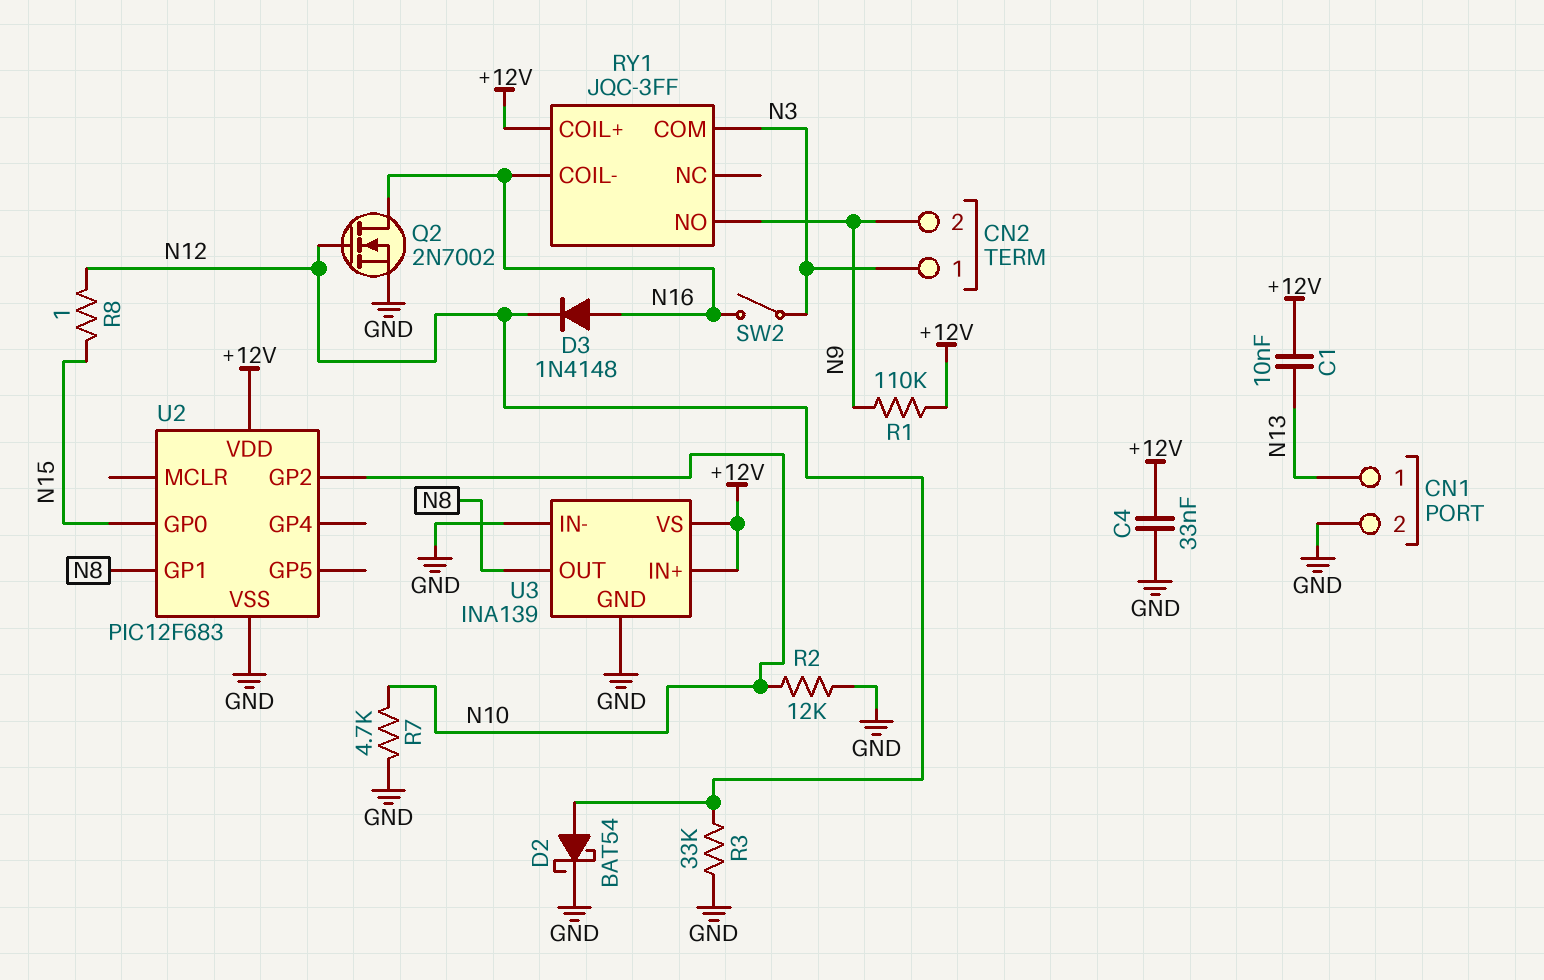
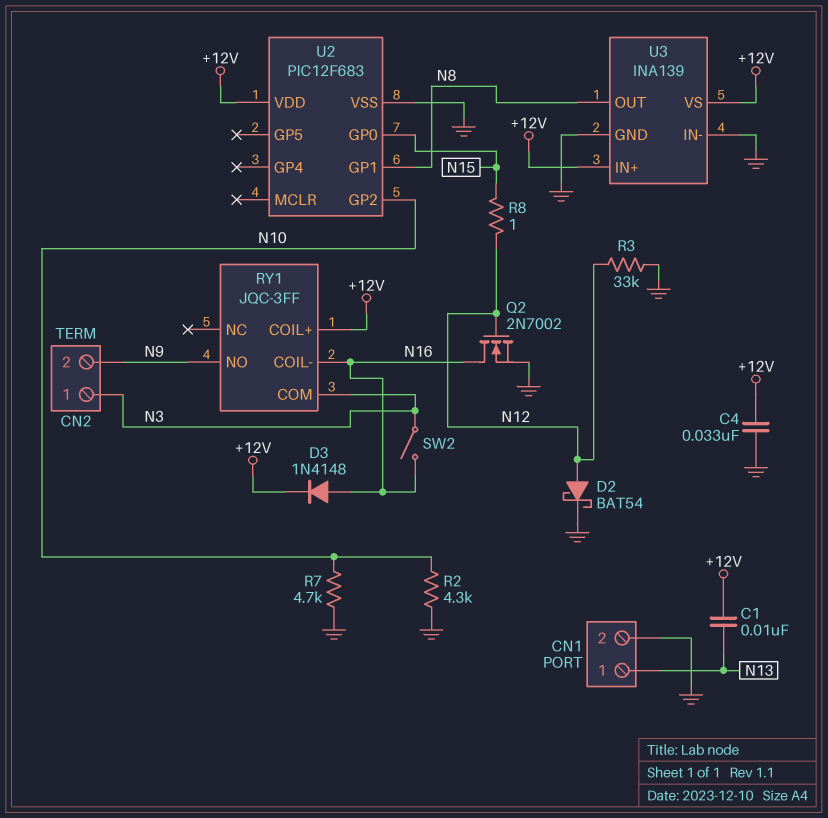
D3: diode 1N4148 (A N16, K N12) -> diode 1N4148 (A N16, K +12V)
R1: 110k (+12V, N9) -> none
R2: 12k (GND, N10) -> 4.3k (GND, N10)

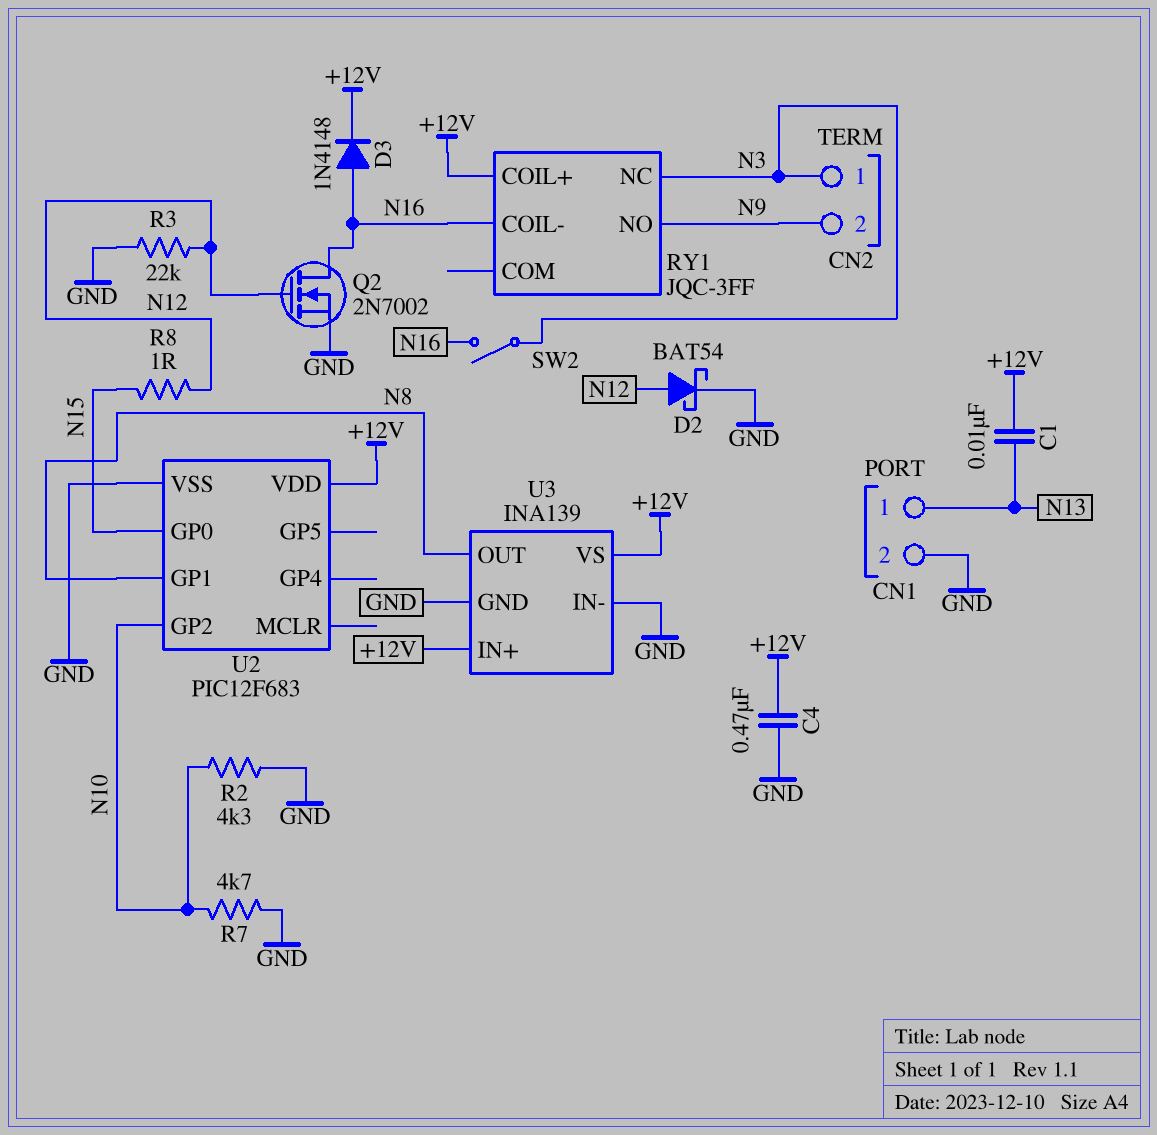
C4: 33nF (+12V, GND) -> 470nF (+12V, GND)
R3: 33k (GND, N12) -> 22k (GND, N12)
RY1 pin COM: N3 -> none
RY1 pin NC: none -> N3

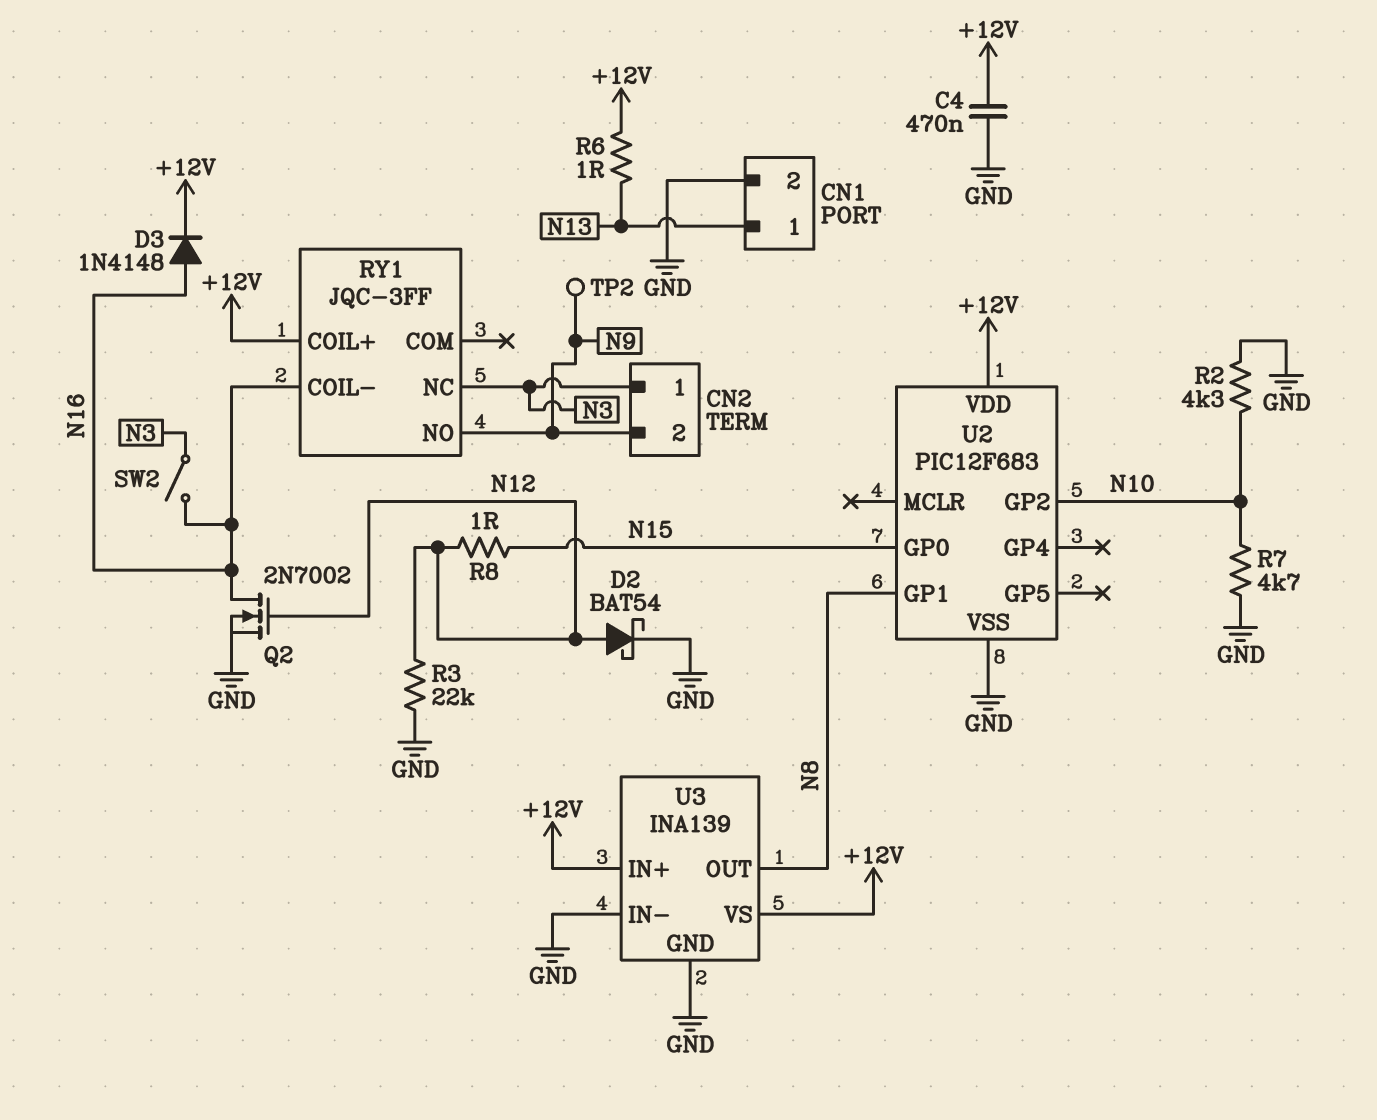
C1: 10nF (+12V, N13) -> none
R6: none -> 1 (+12V, N13)
TP2: none -> test point (N9)

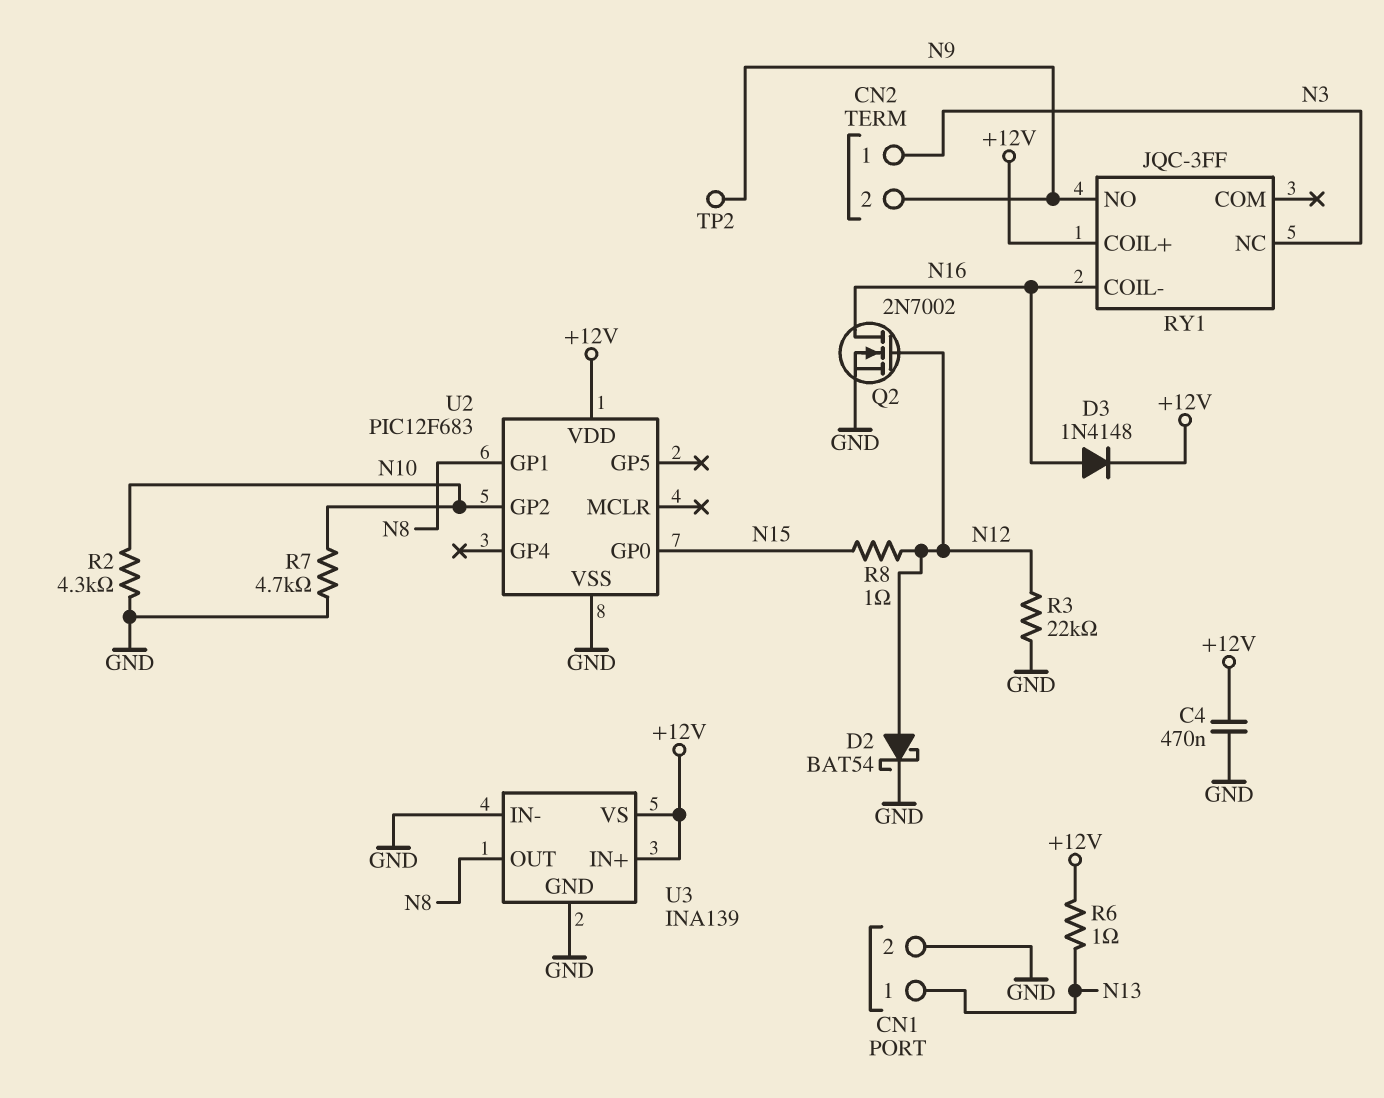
SW2: switch (N3, N16) -> none

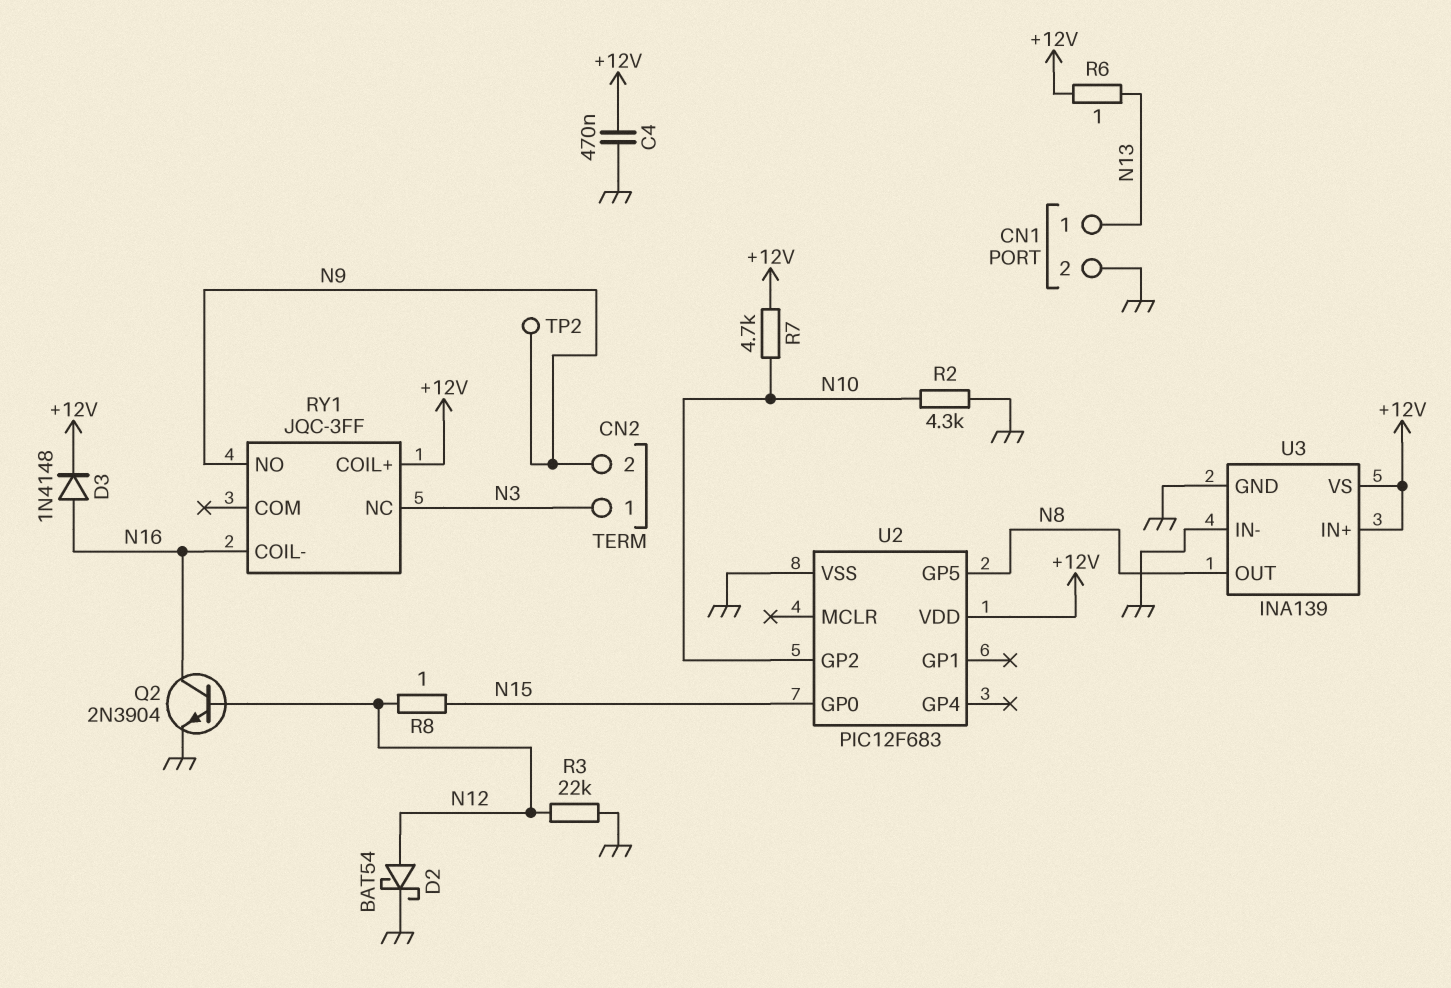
Q2: NMOS 2N7002 (G N12, D N16, S GND) -> NPN 2N3904 (B N12, C N16, E GND)
R7: 4.7k (GND, N10) -> 4.7k (+12V, N10)
U2 pin GP1: N8 -> none
U2 pin GP5: none -> N8

